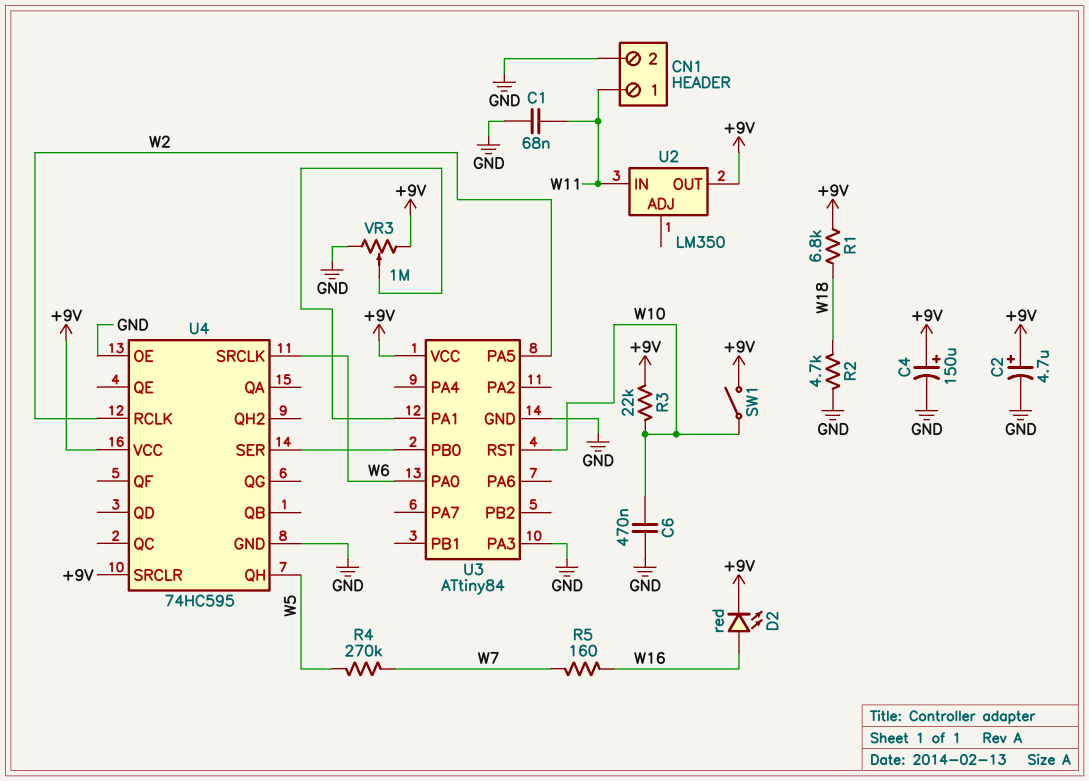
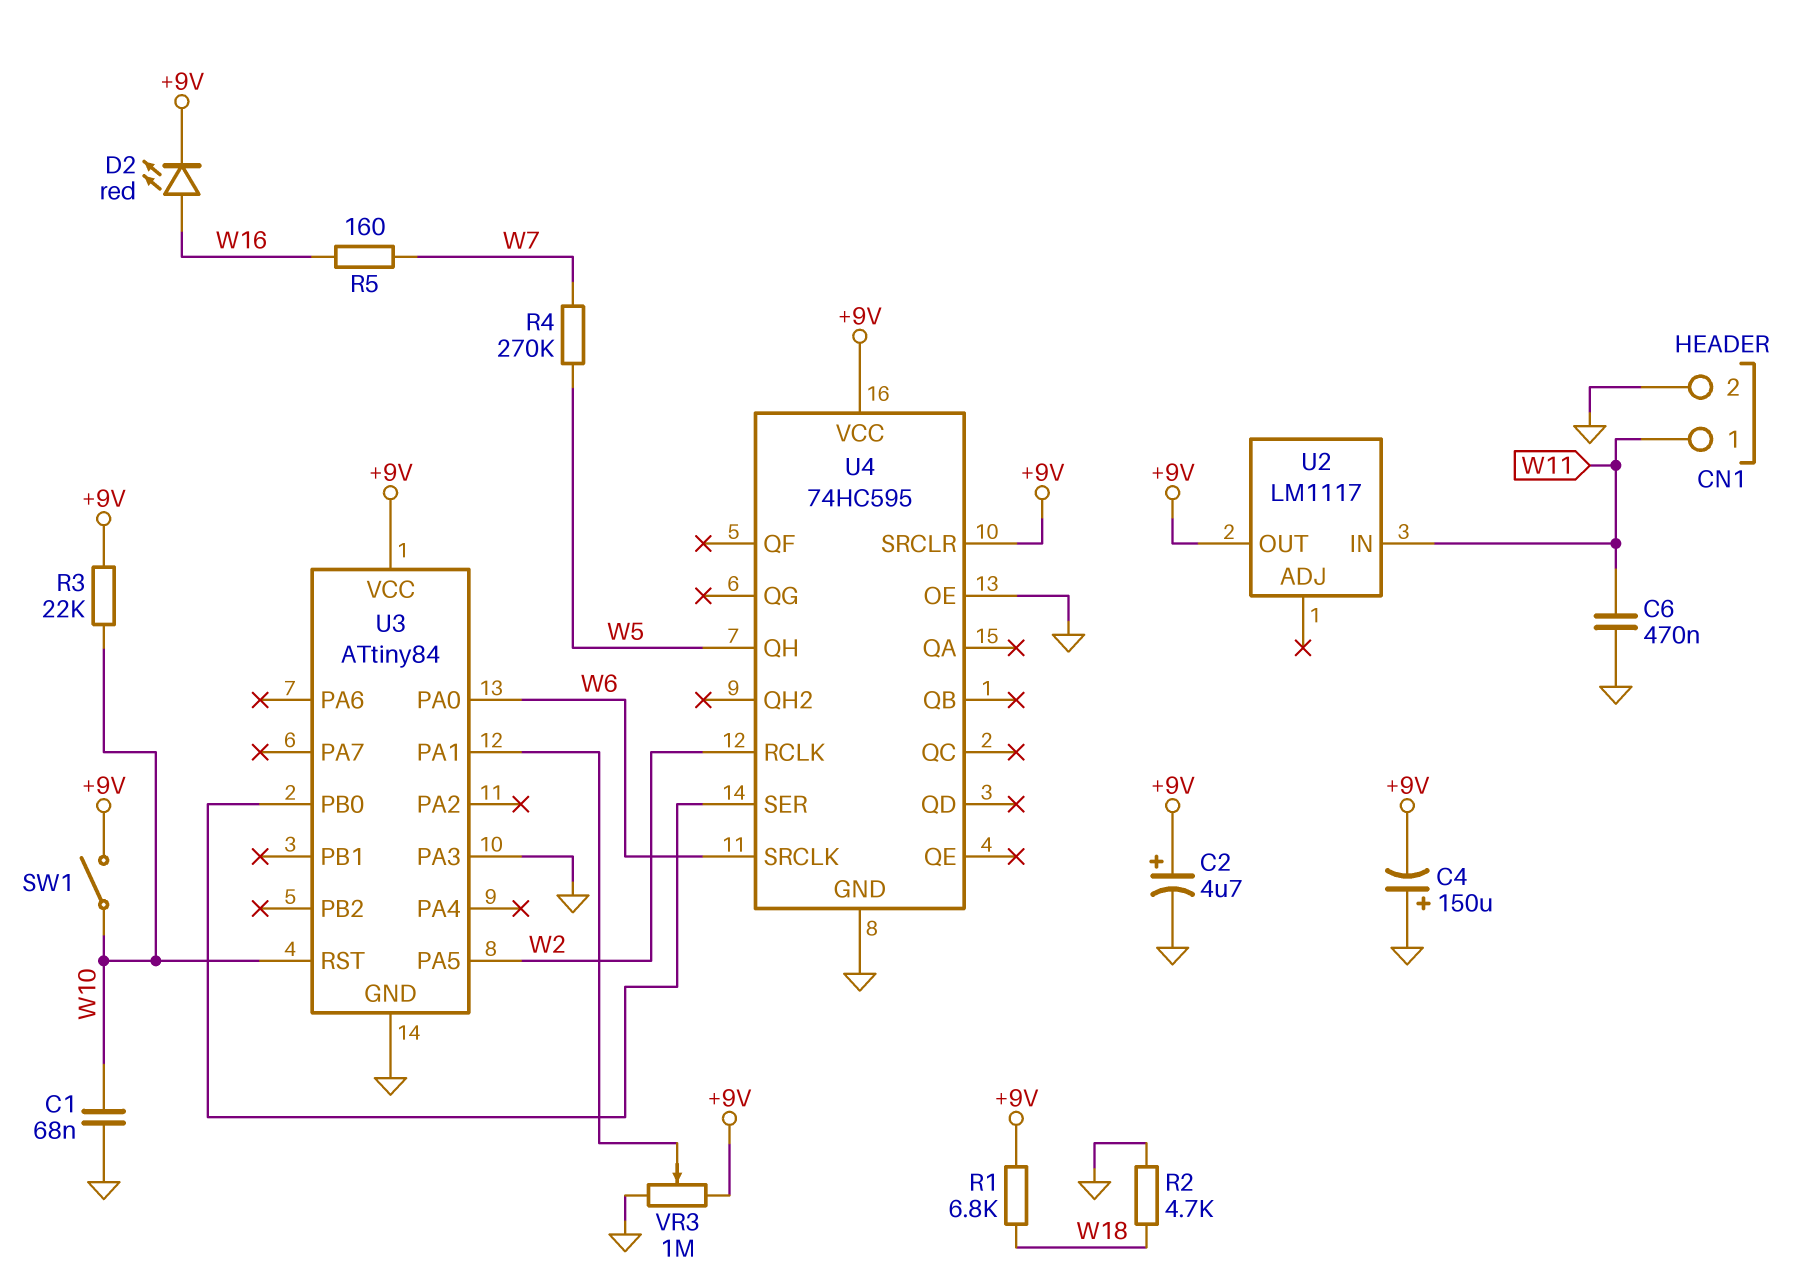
C1: 68nF (GND, W11) -> 68nF (GND, W10)
C4: 150uF (plus +9V, minus GND) -> 150uF (plus GND, minus +9V)
C6: 470nF (GND, W10) -> 470nF (GND, W11)
U2: LM350 -> LM1117

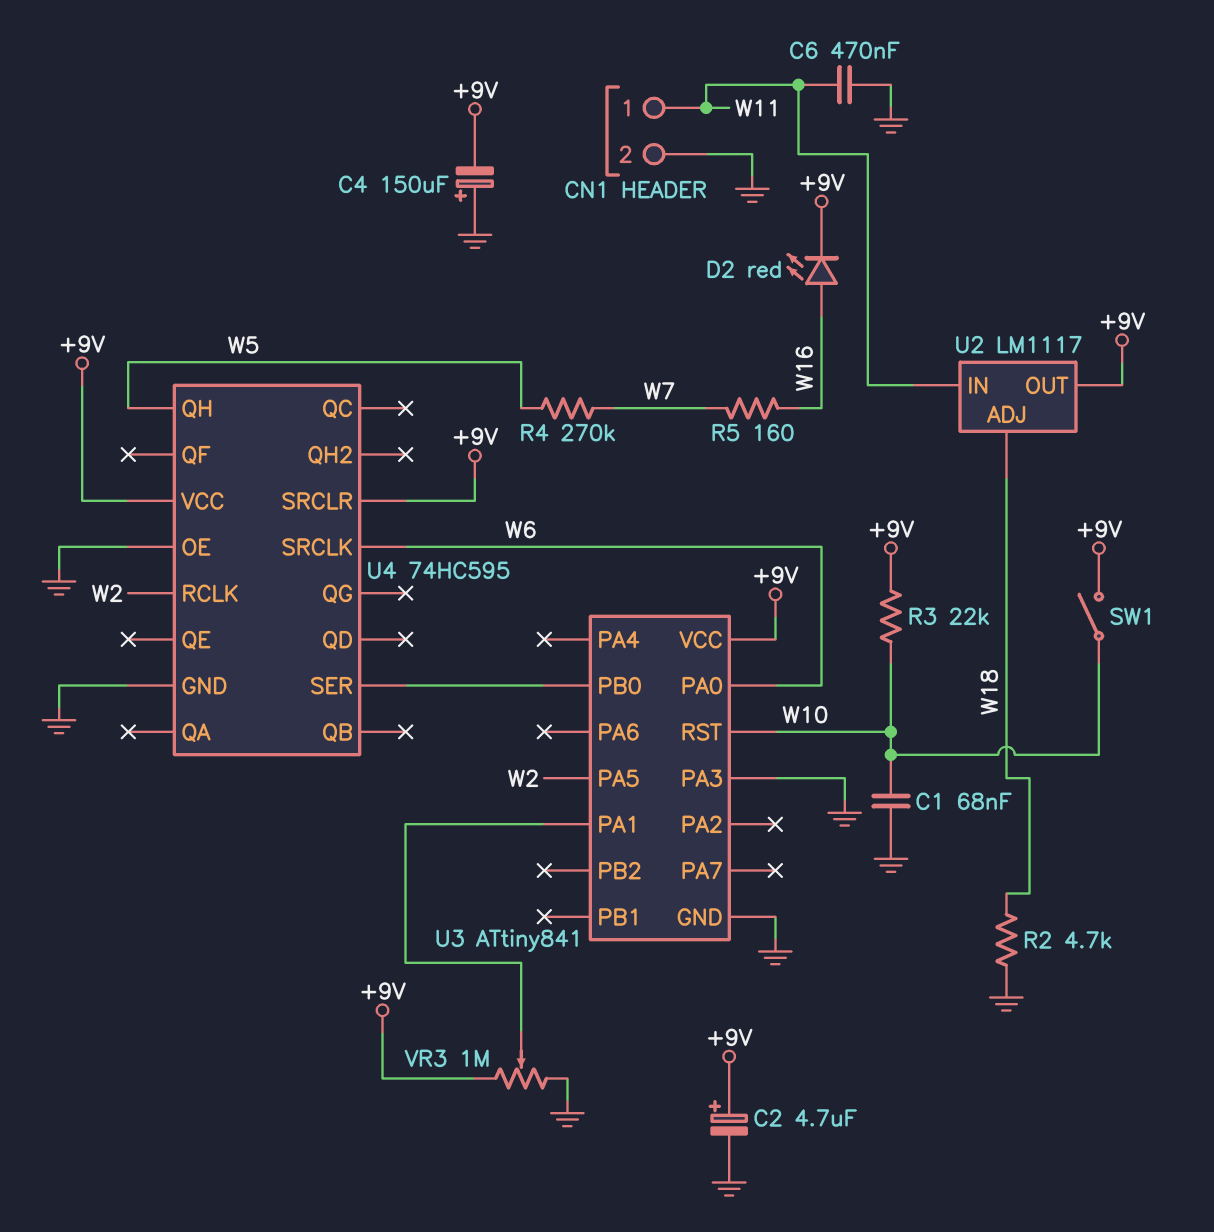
R1: 6.8k (+9V, W18) -> none
U2 pin ADJ: none -> W18
U3: ATtiny84 -> ATtiny841

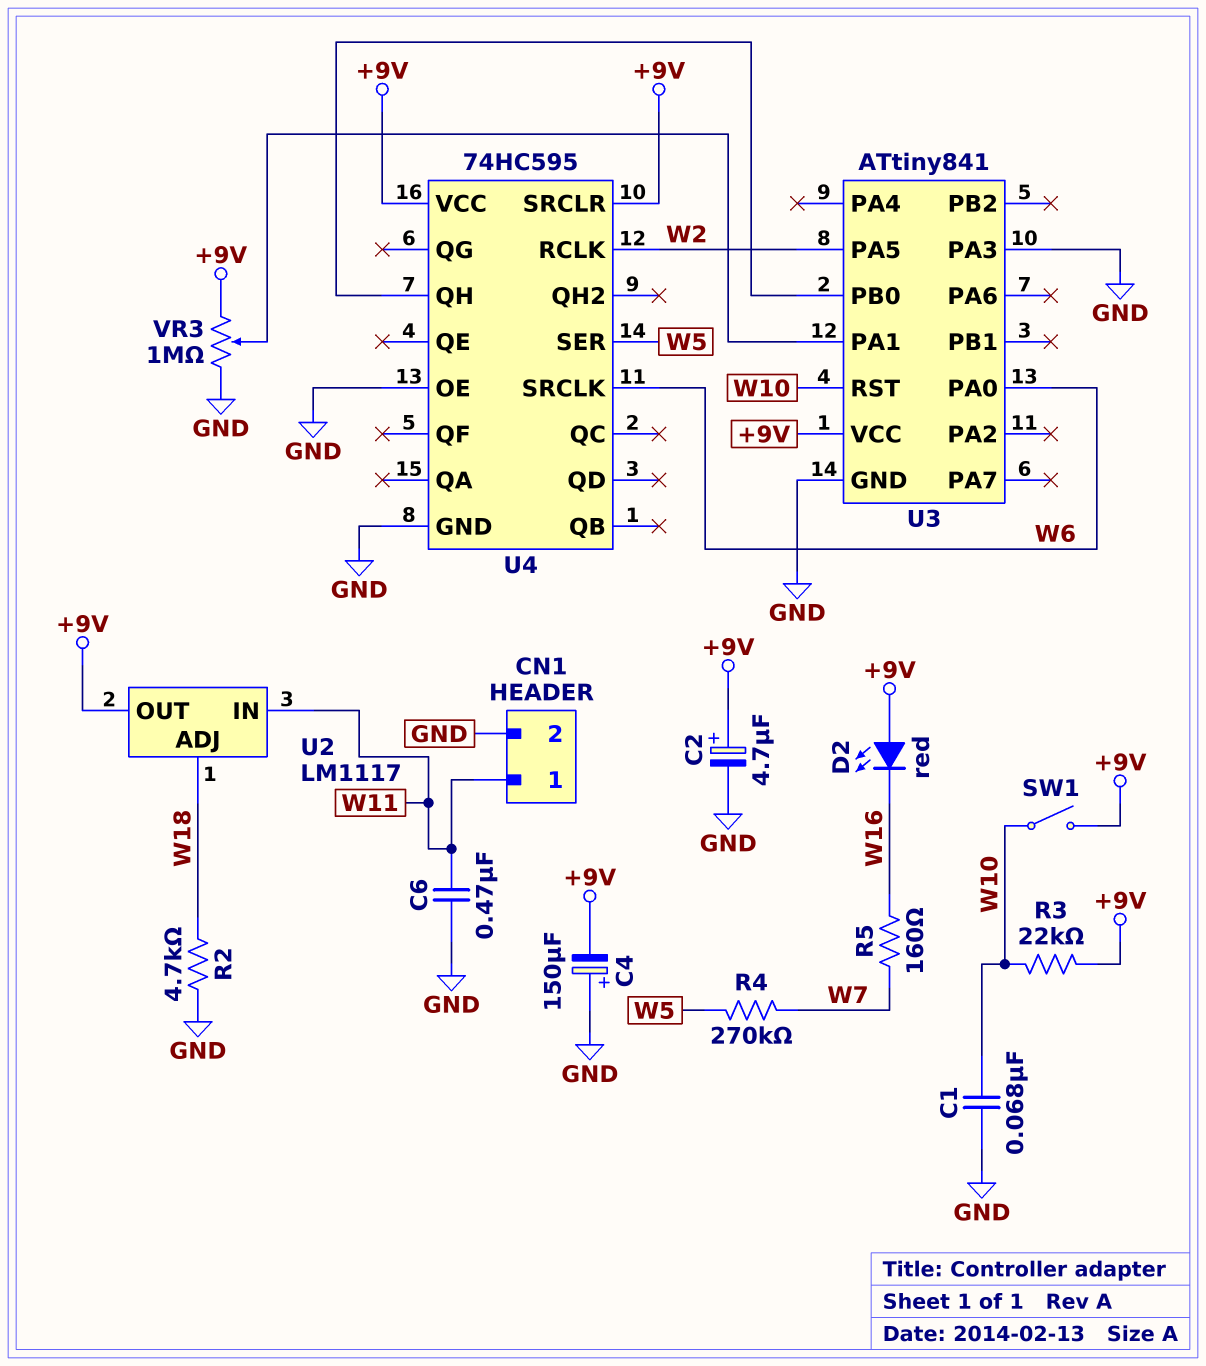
D2: LED red (A W16, K +9V) -> LED red (A +9V, K W16)
U4 pin QH: W5 -> U3/PB0
U4 pin SER: U3/PB0 -> W5

